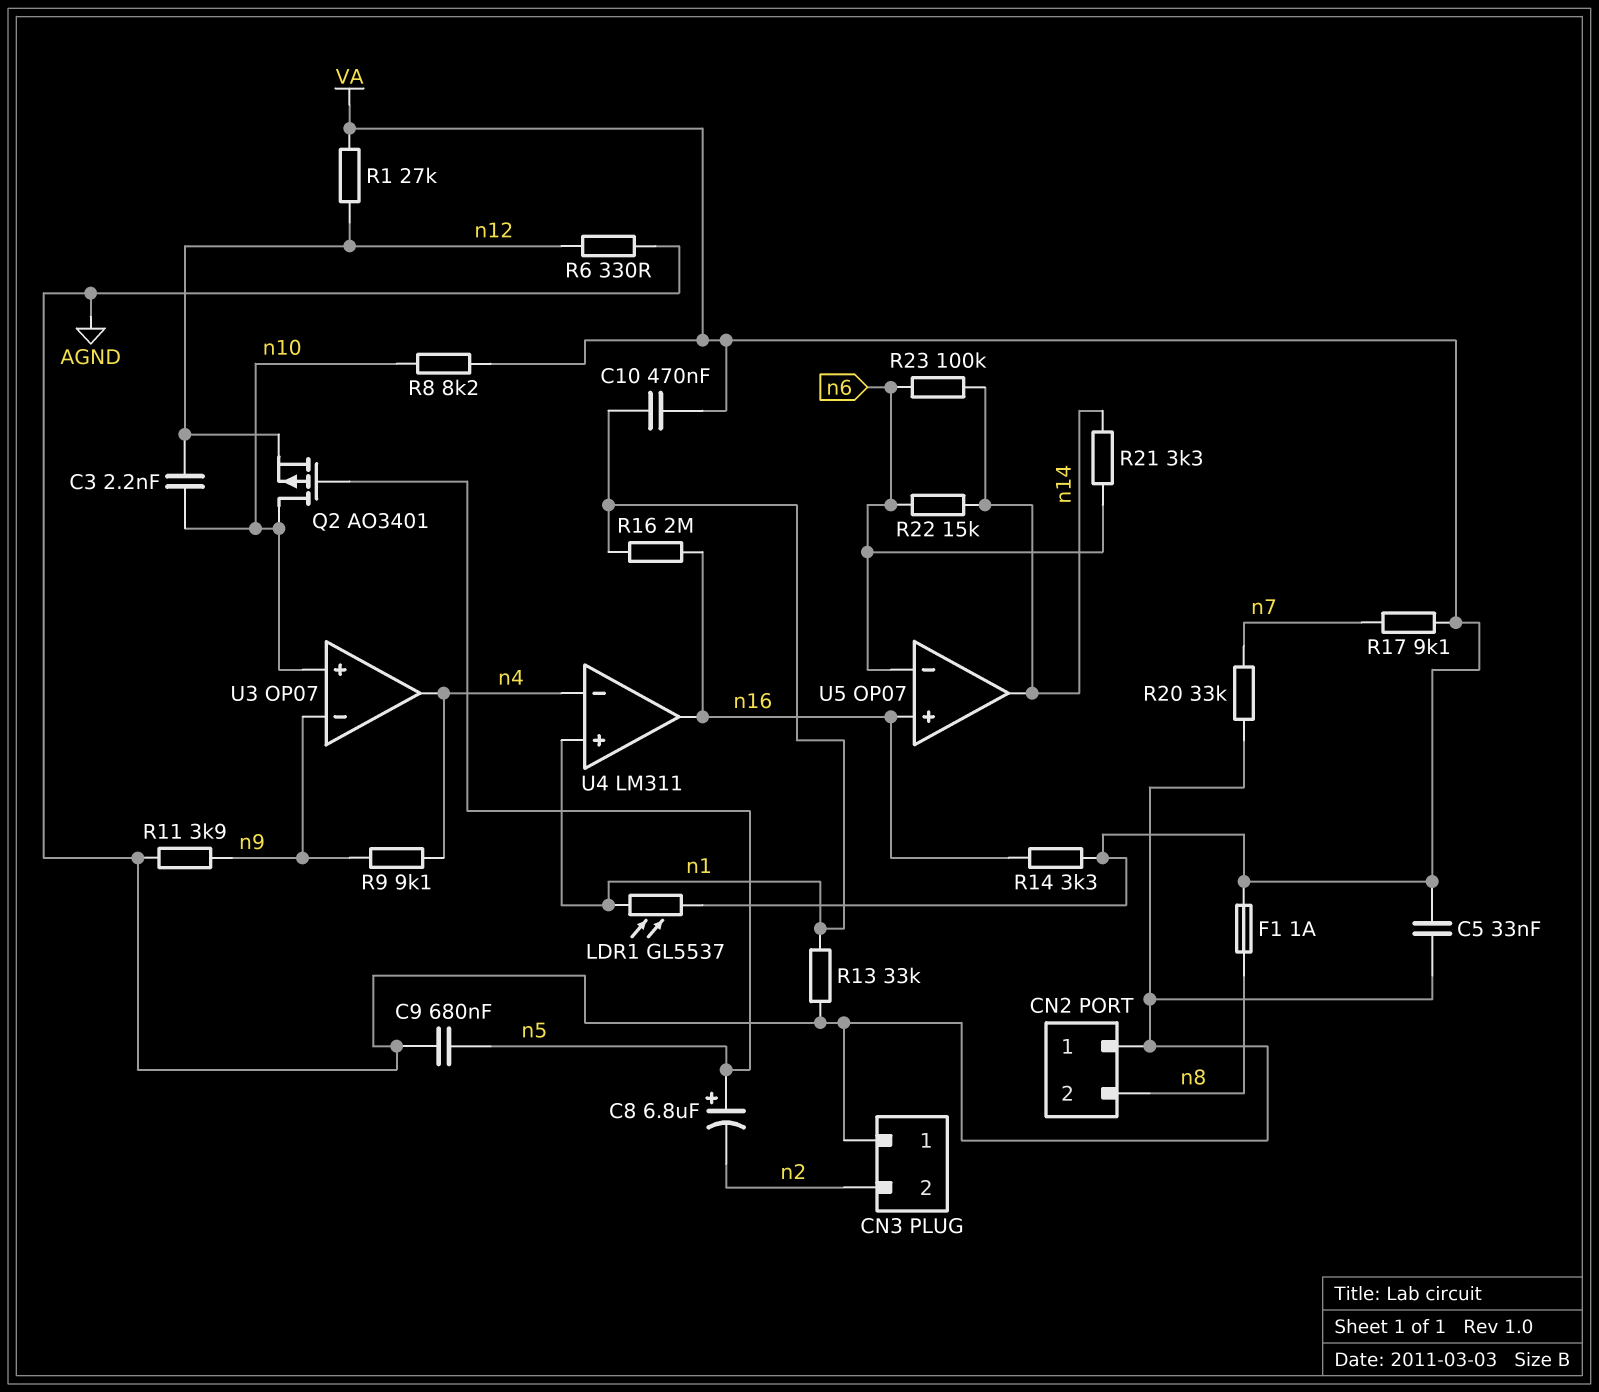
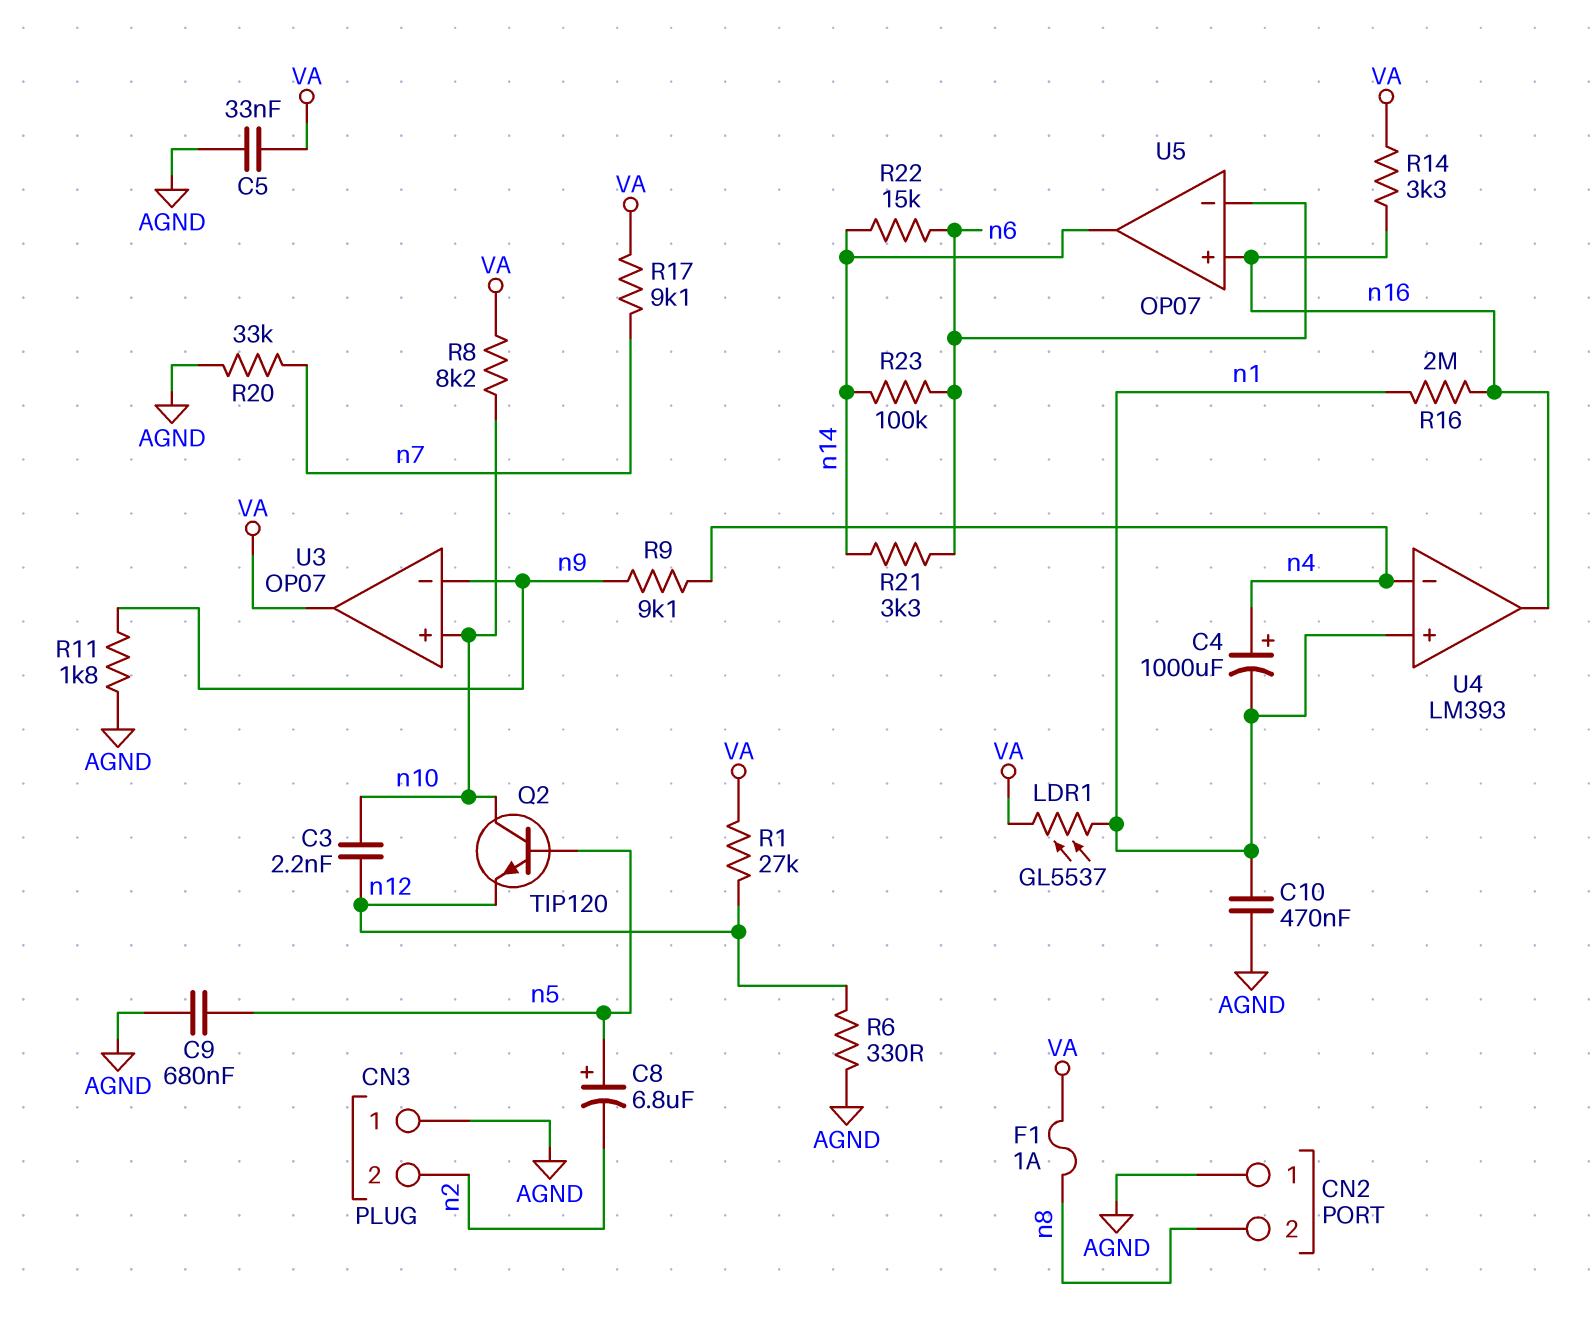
C4: none -> 1000uF (plus n4, minus n1)
C10: 470nF (VA, n1) -> 470nF (AGND, n1)
Q2: PMOS AO3401 (G n5, D n10, S n12) -> NPN TIP120 (B n5, C n10, E n12)
R11: 3.9k (AGND, n9) -> 1.8k (AGND, n9)
R13: 33k (AGND, n1) -> none
U3 pin out: n4 -> VA
U4: LM311 -> LM393

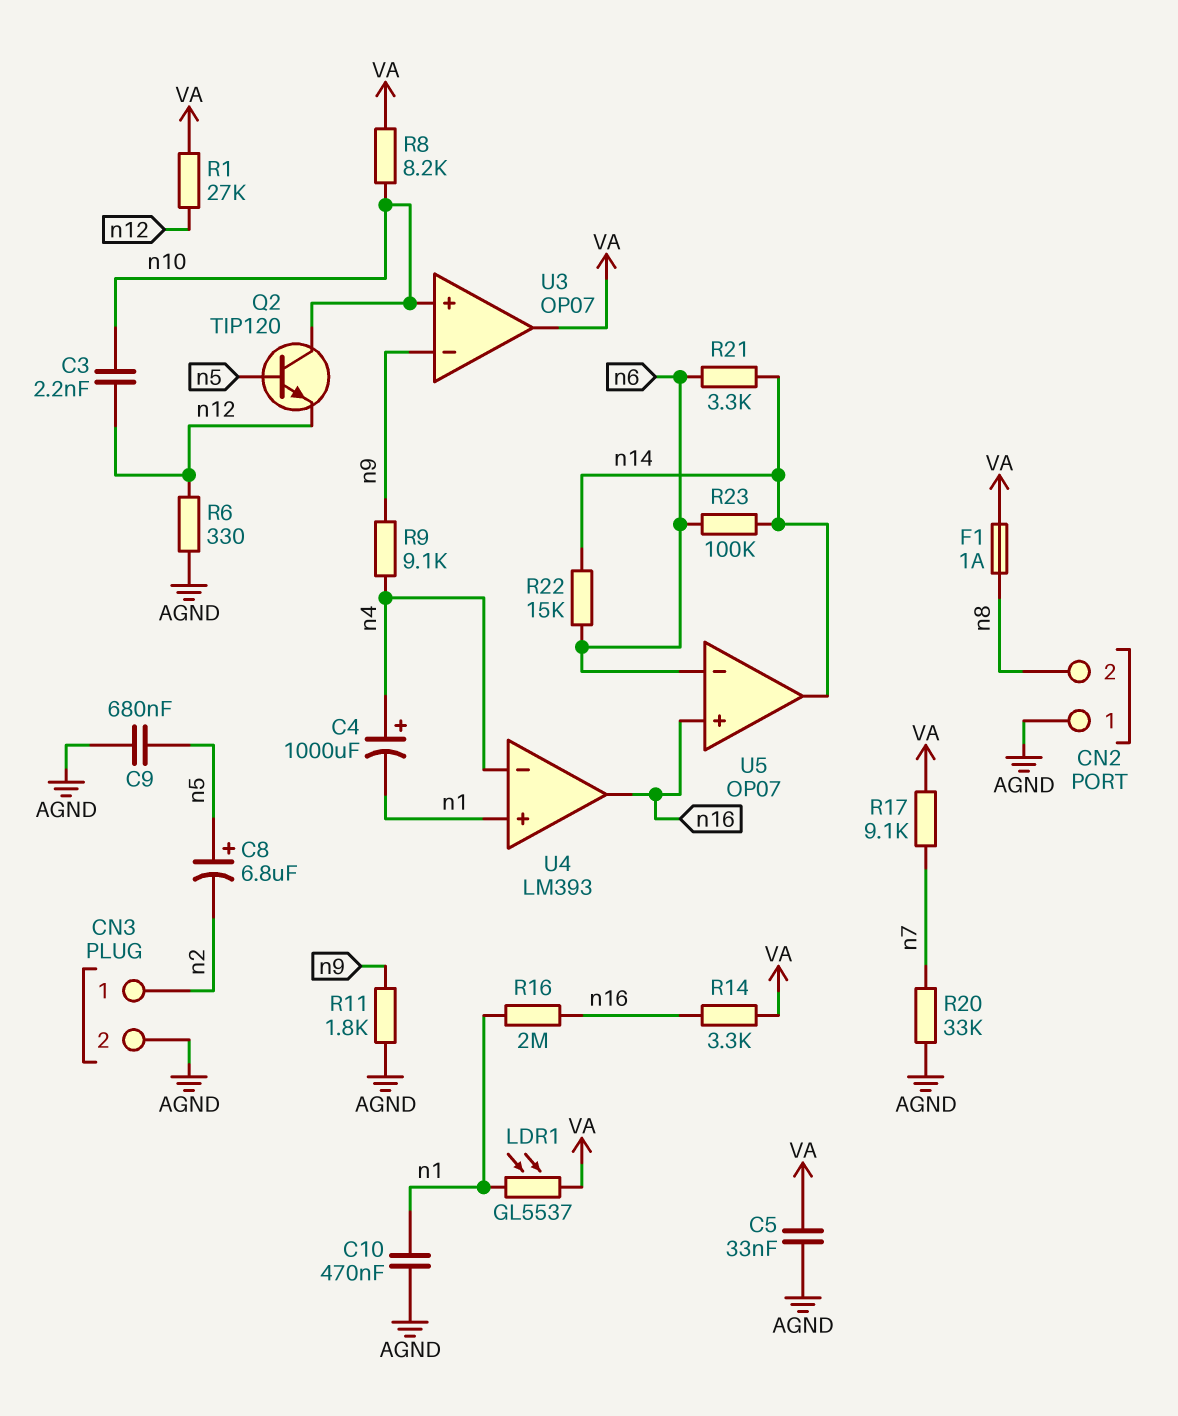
CN3 pin 1: AGND -> n2
CN3 pin 2: n2 -> AGND

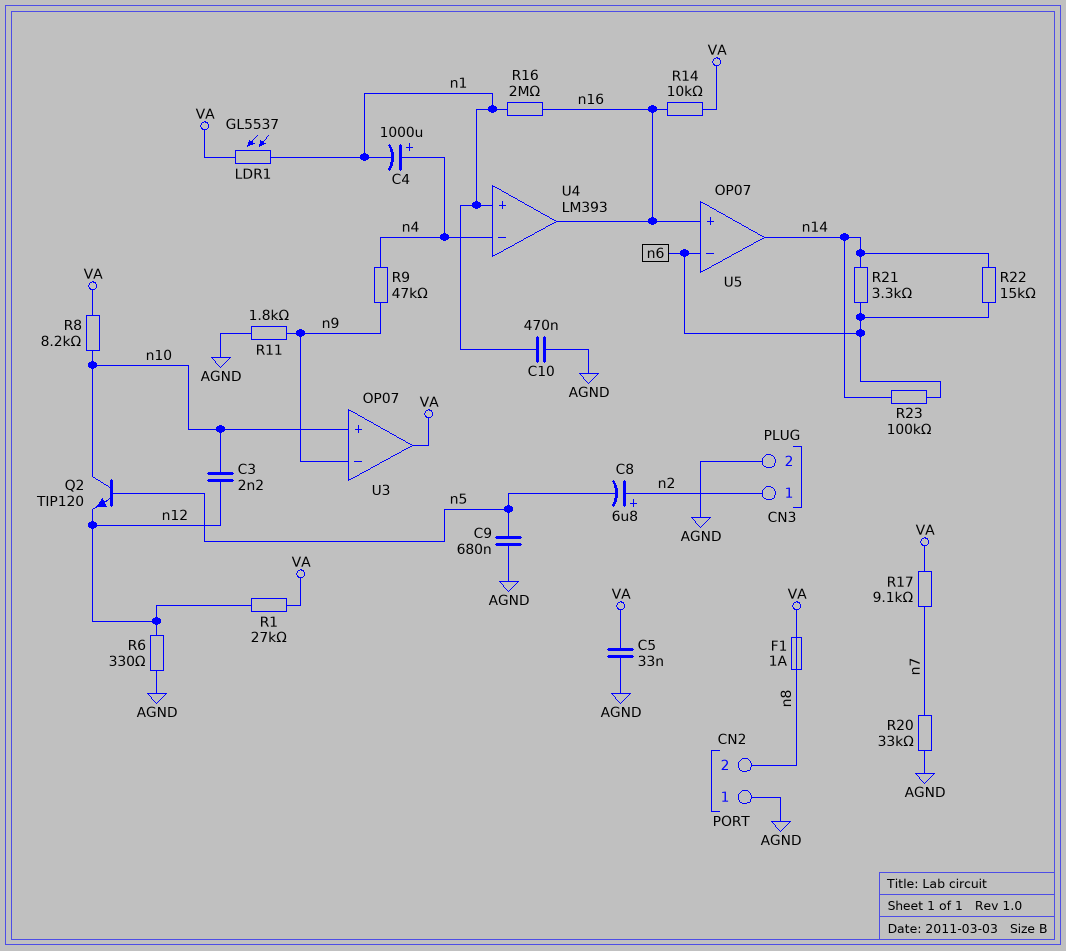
C8: 6.8uF (plus n5, minus n2) -> 6.8uF (plus n2, minus n5)
R9: 9.1k (n4, n9) -> 47k (n4, n9)
R14: 3.3k (VA, n16) -> 10k (VA, n16)

